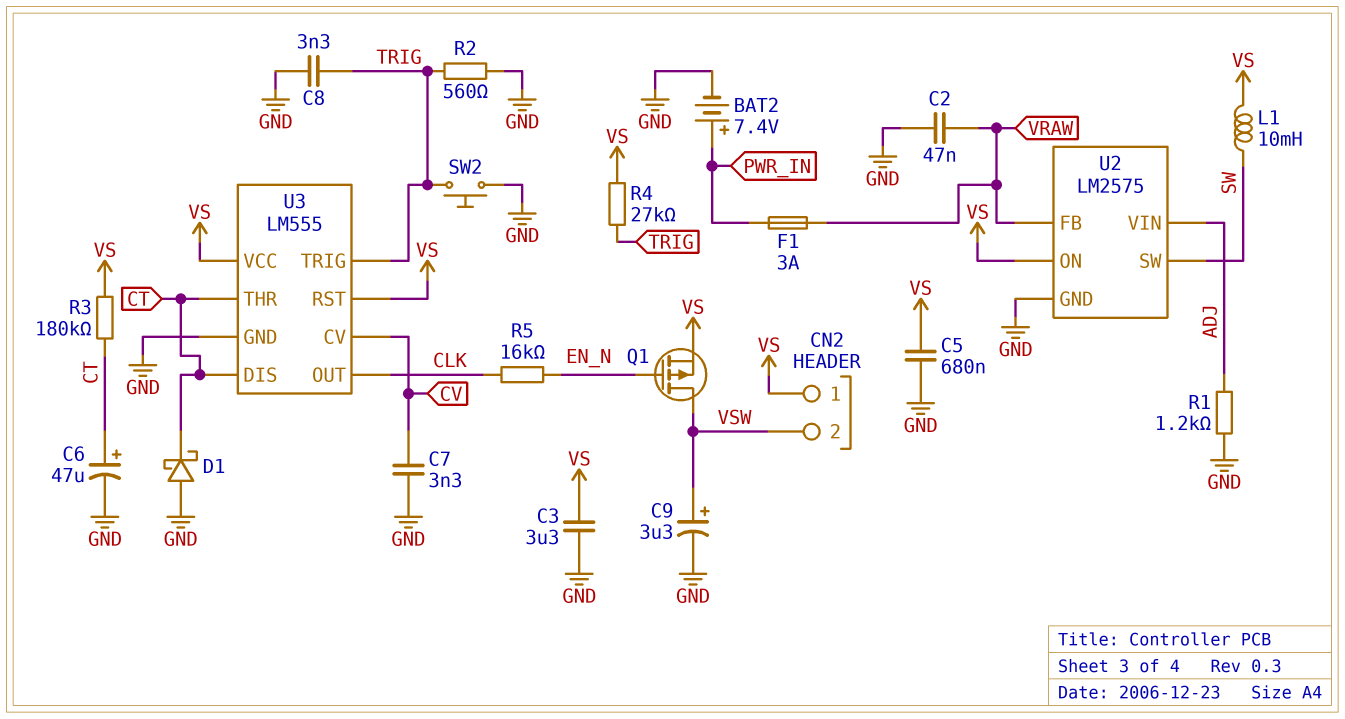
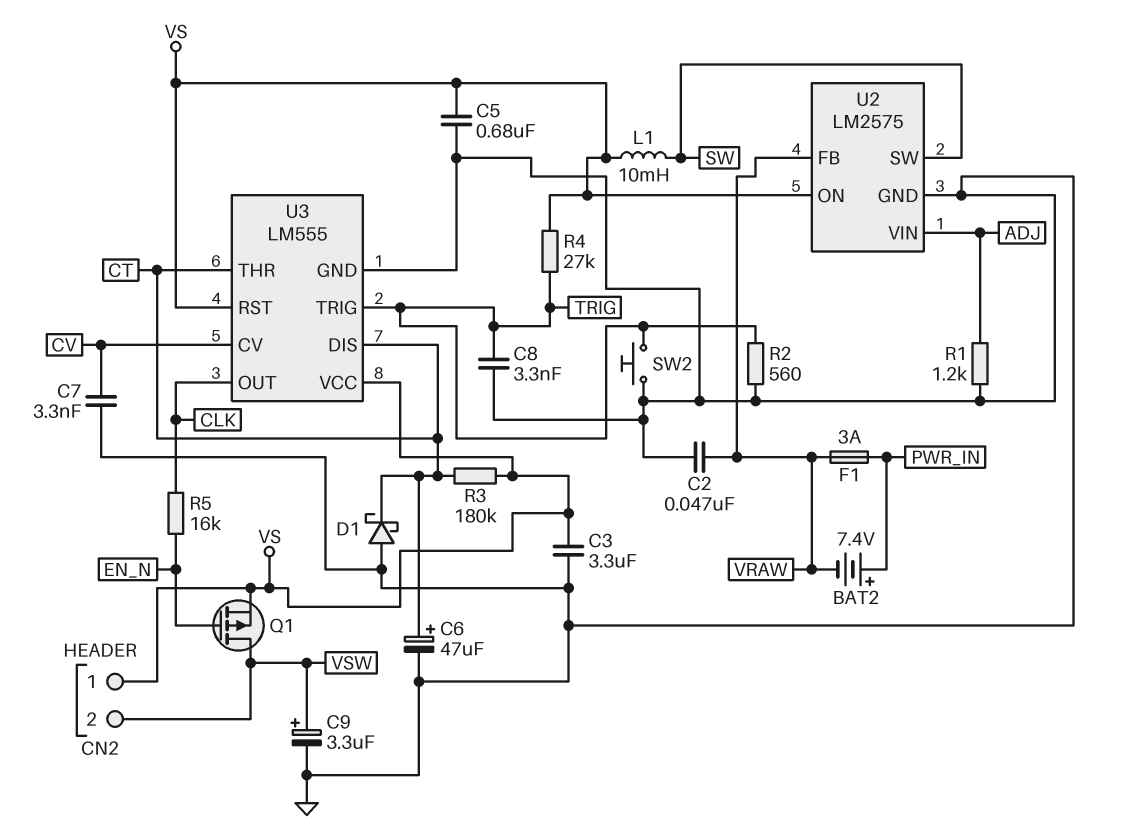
BAT2: 7.4V (plus PWR_IN, minus GND) -> 7.4V (plus PWR_IN, minus VRAW)

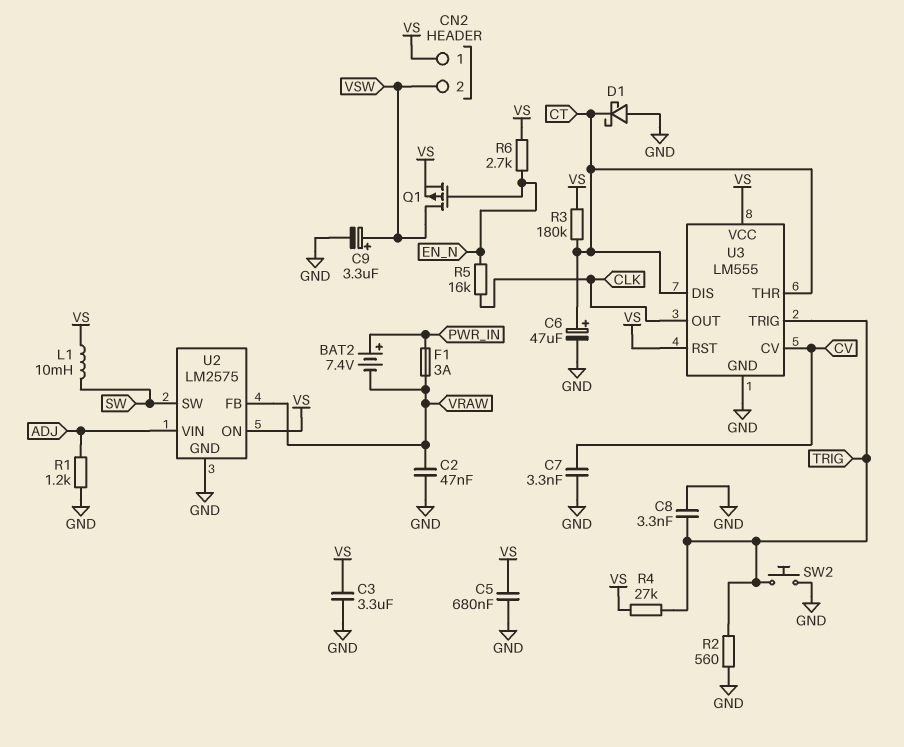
R6: none -> 2.7k (EN_N, VS)

